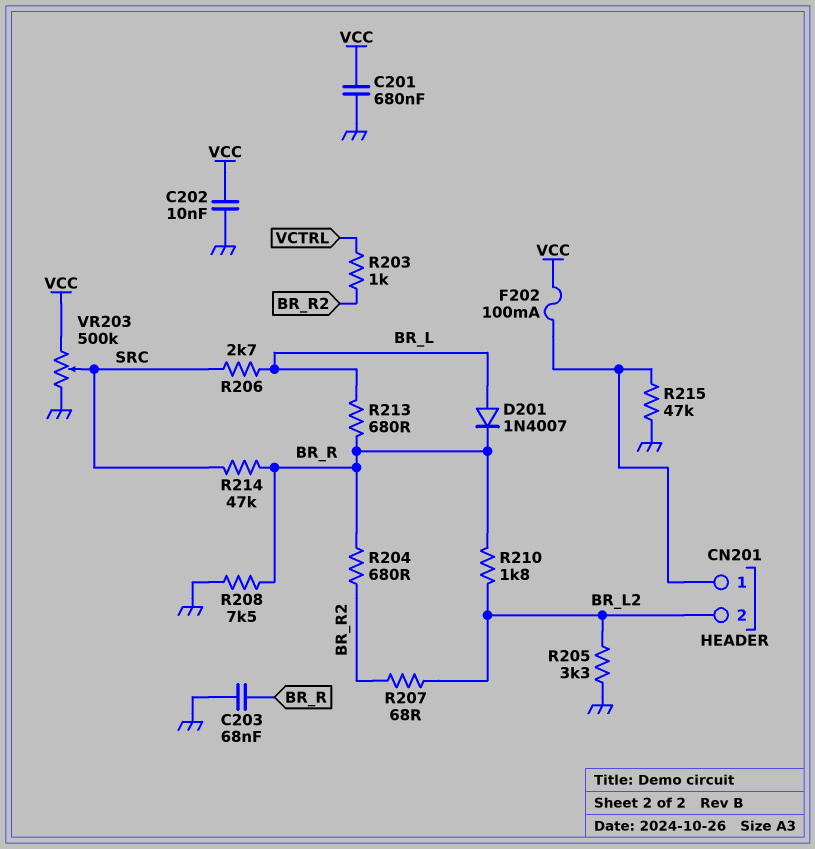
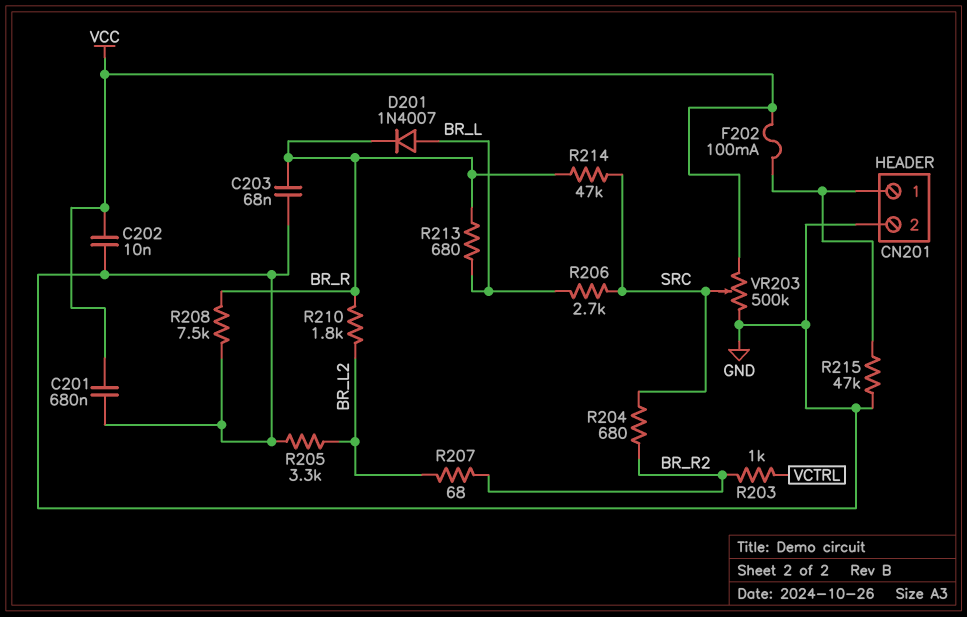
CN201 pin 2: BR_L2 -> GND
R204: 680 (BR_R, BR_R2) -> 680 (BR_R2, SRC)

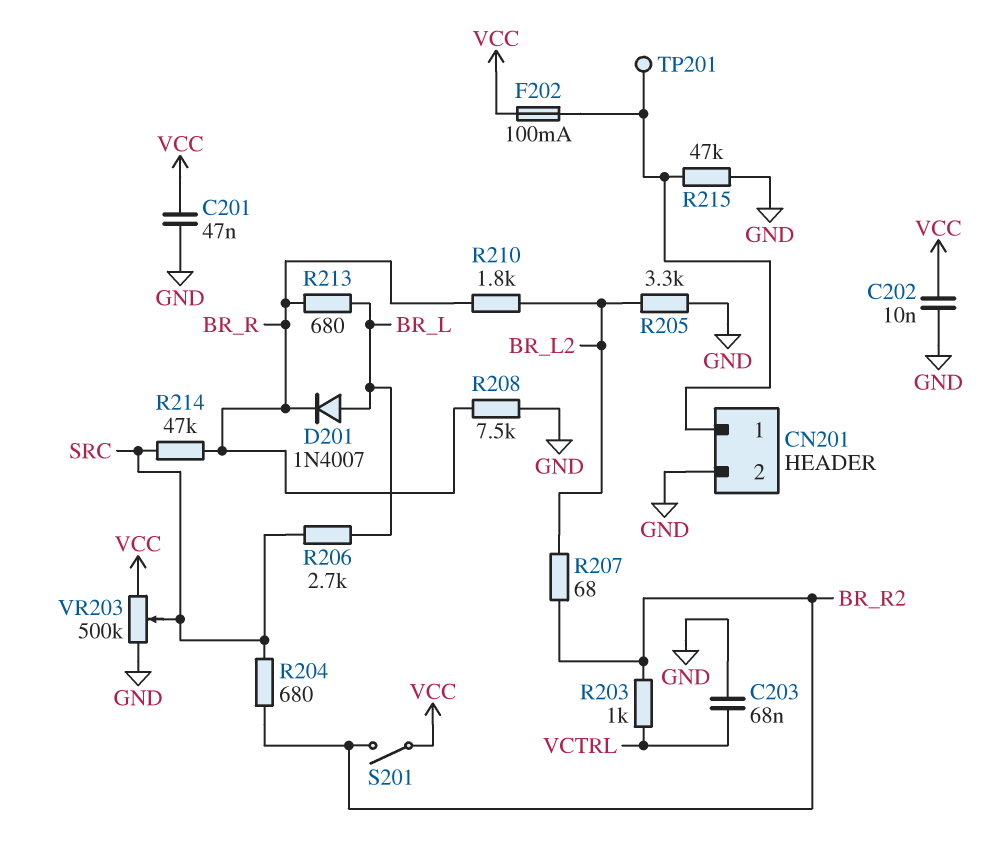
C201: 680nF (GND, VCC) -> 47nF (GND, VCC)
C203: 68nF (BR_R, GND) -> 68nF (GND, VCTRL)
S201: none -> switch (BR_R2, VCC)
TP201: none -> test point (CN201/1)

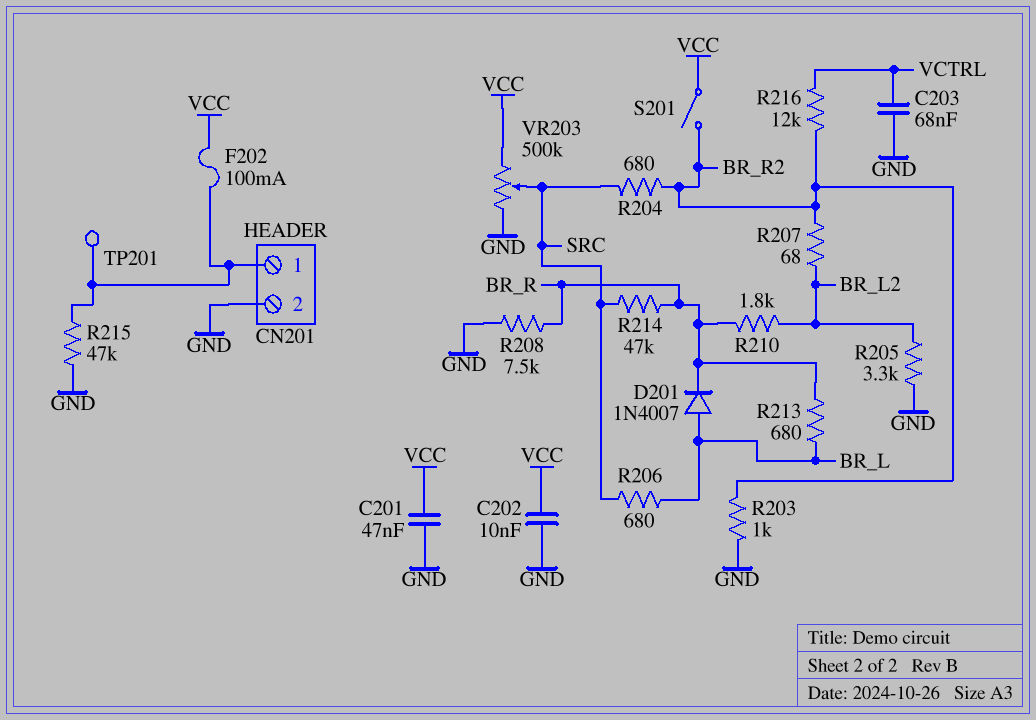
R203: 1k (BR_R2, VCTRL) -> 1k (BR_R2, GND)
R206: 2.7k (BR_L, SRC) -> 680 (BR_L, SRC)
R216: none -> 12k (BR_R2, VCTRL)

